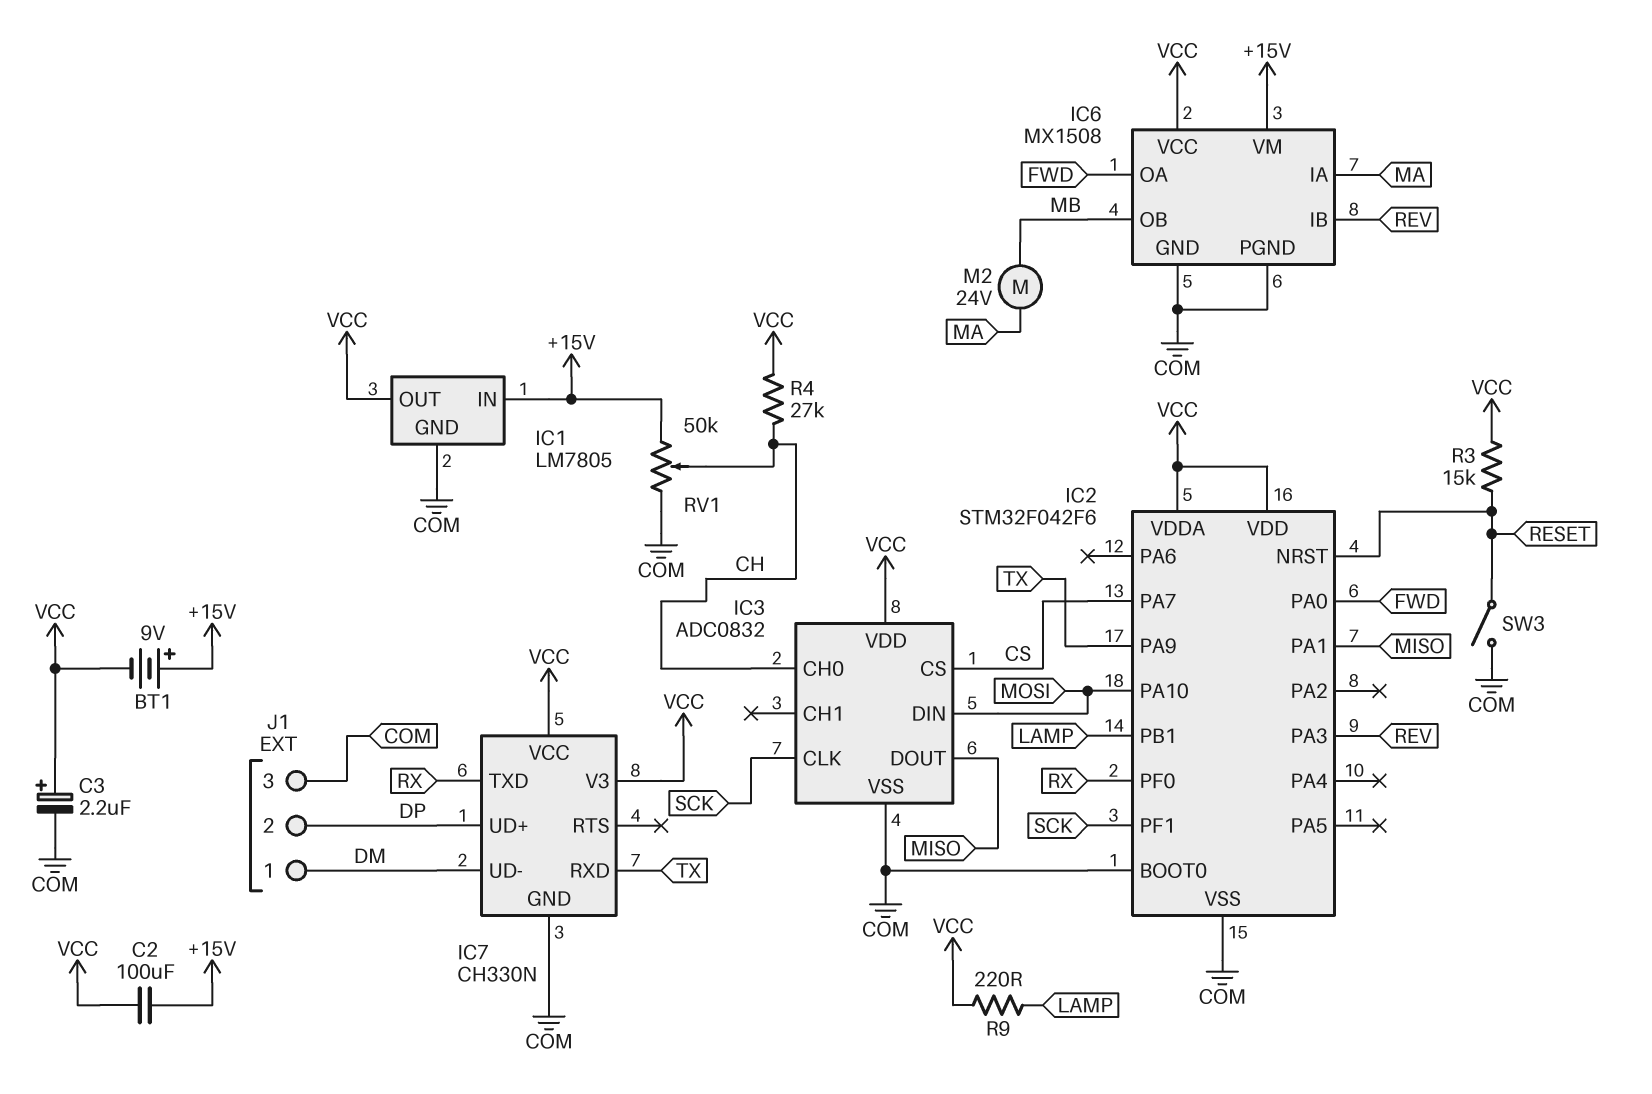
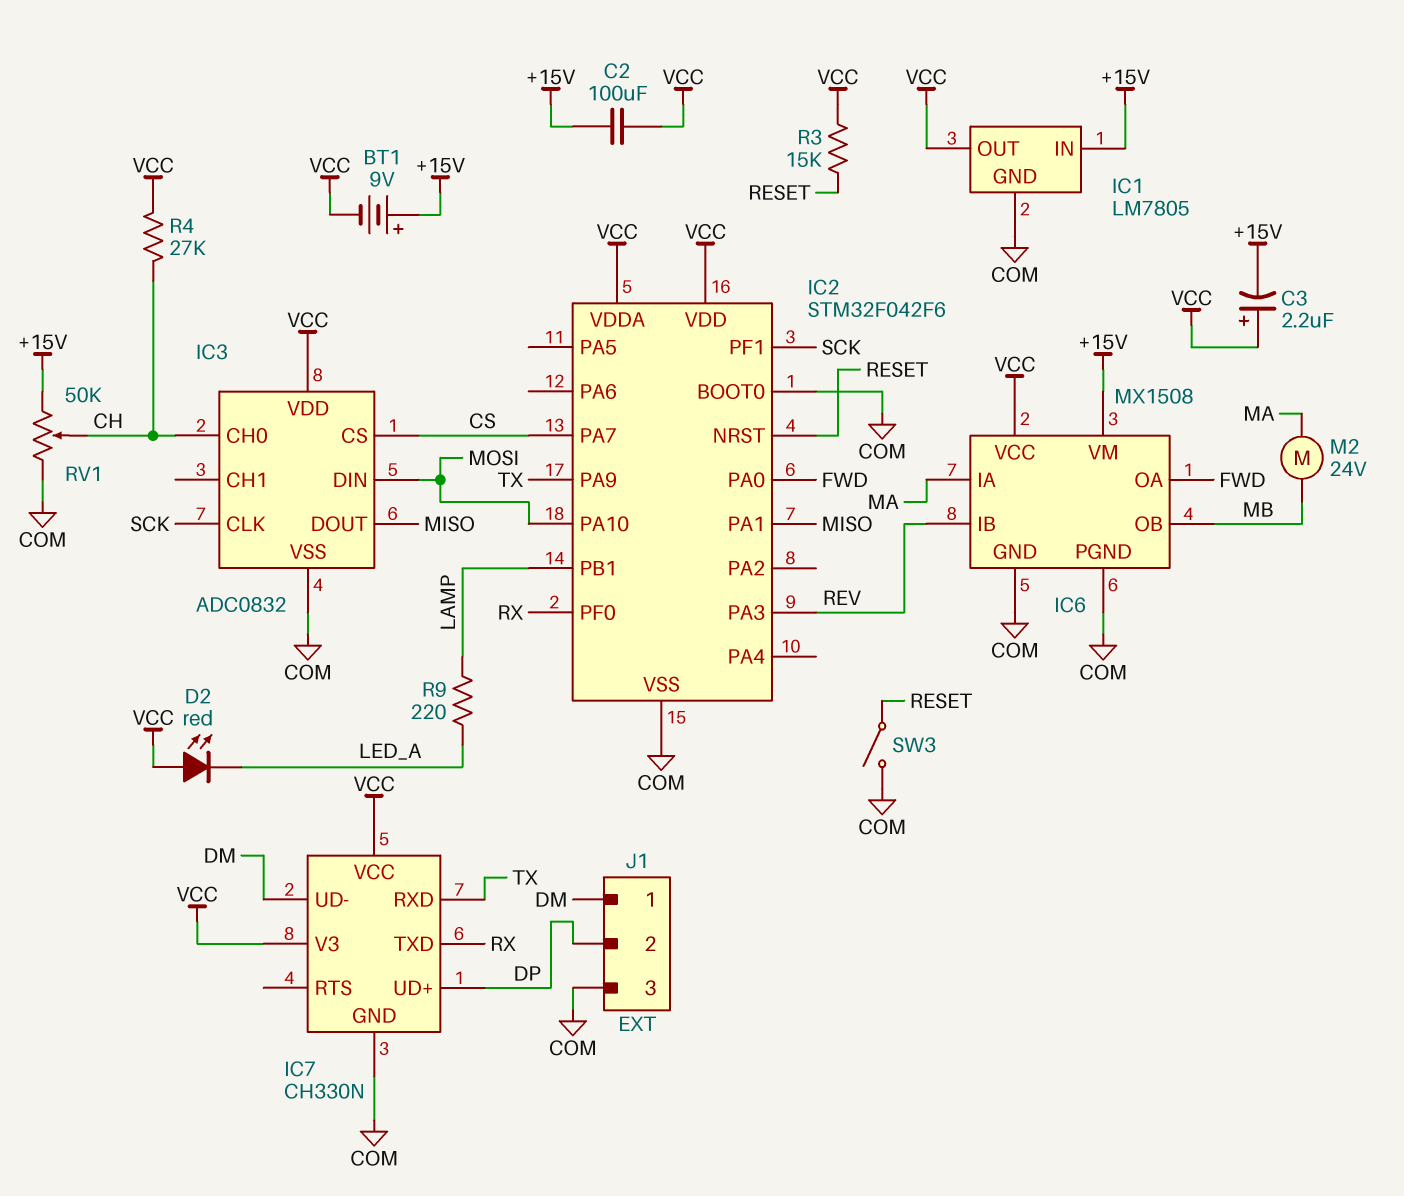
C3: 2.2uF (plus VCC, minus COM) -> 2.2uF (plus VCC, minus +15V)
D2: none -> LED red (A VCC, K LED_A)
R9: 220 (LAMP, VCC) -> 220 (LAMP, LED_A)

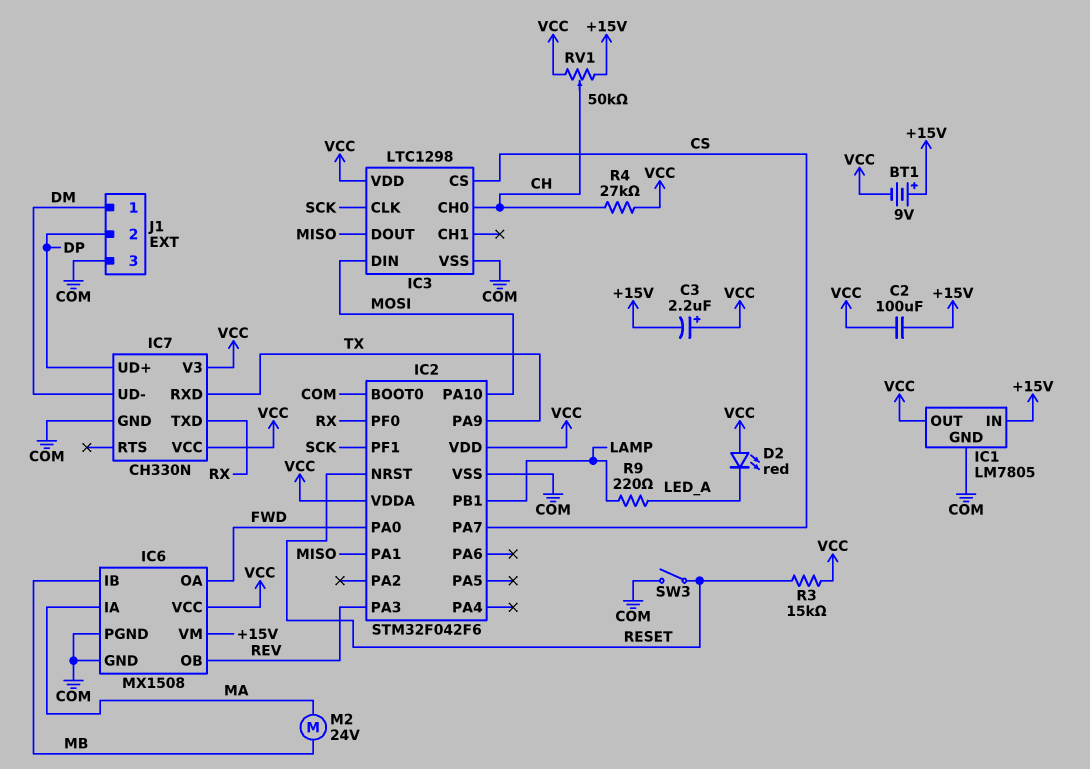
IC3: ADC0832 -> LTC1298
IC6 pin IB: REV -> MB
IC6 pin OB: MB -> REV
RV1: 50k (+15V, COM, wiper CH) -> 50k (+15V, VCC, wiper CH)

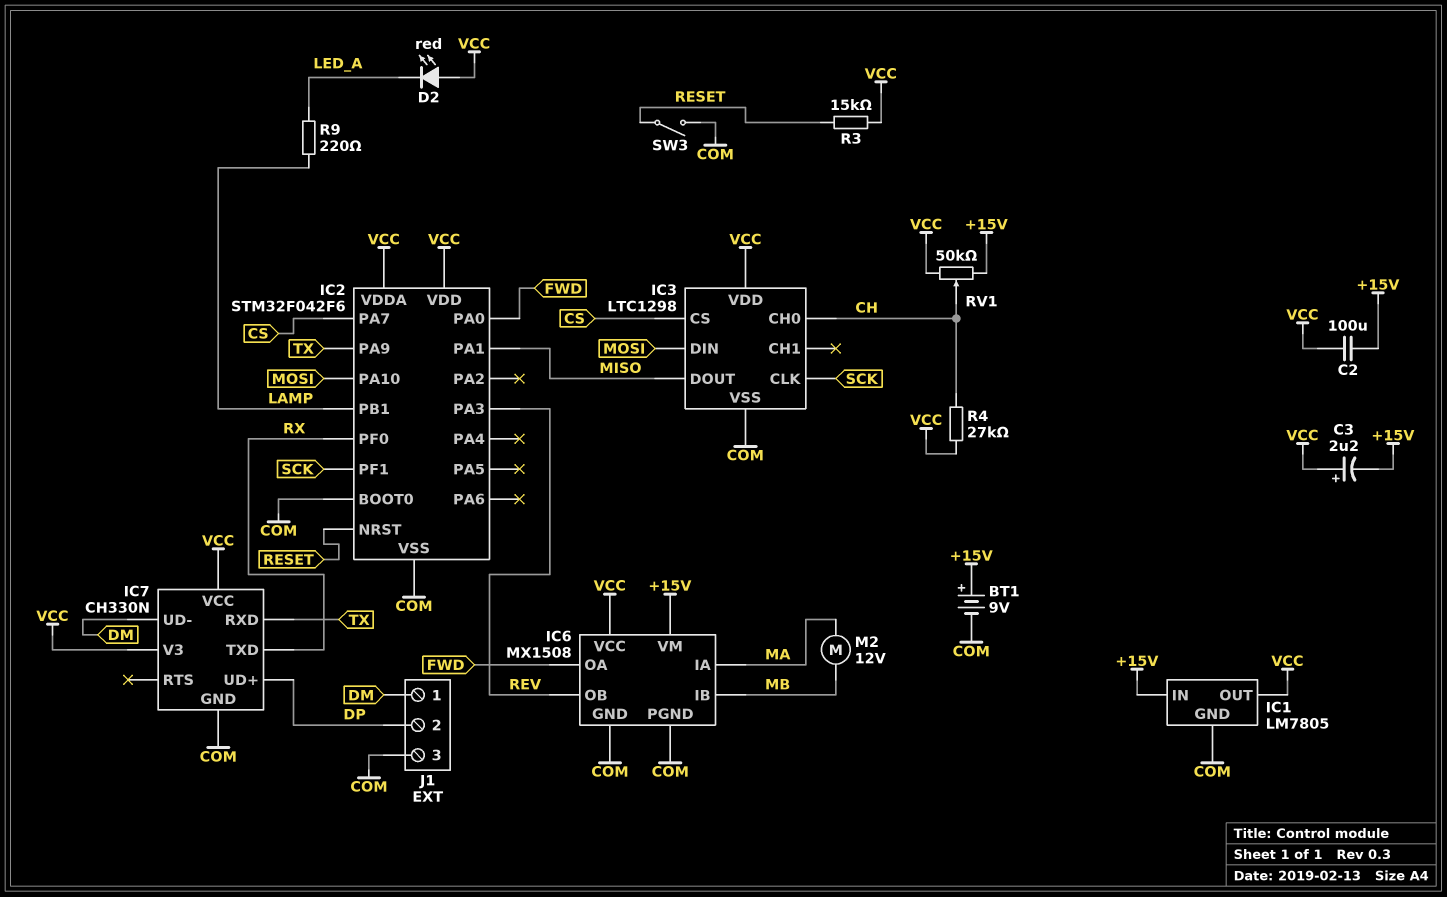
BT1: 9V (plus +15V, minus VCC) -> 9V (plus +15V, minus COM)
M2: motor 24V (MA, MB) -> motor 12V (MA, MB)

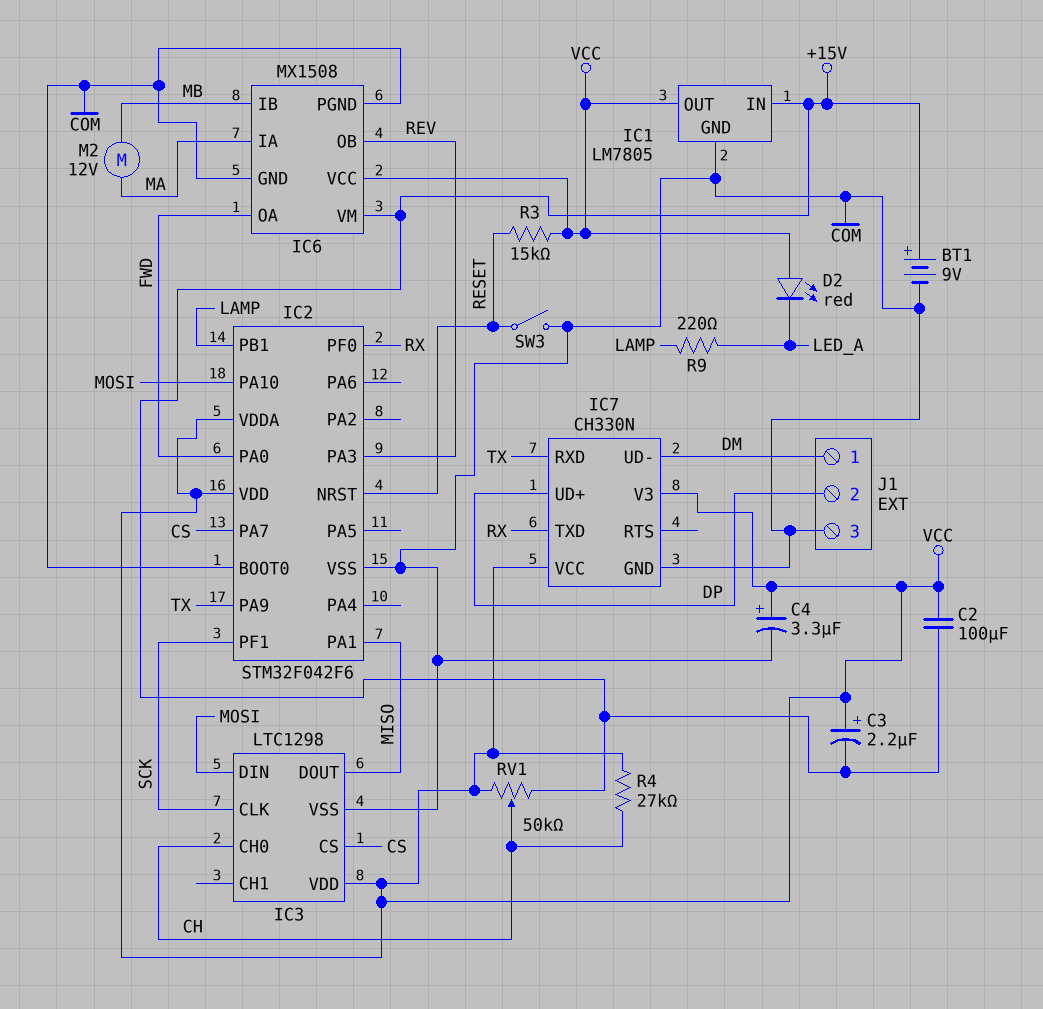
C4: none -> 3.3uF (plus VCC, minus COM)

